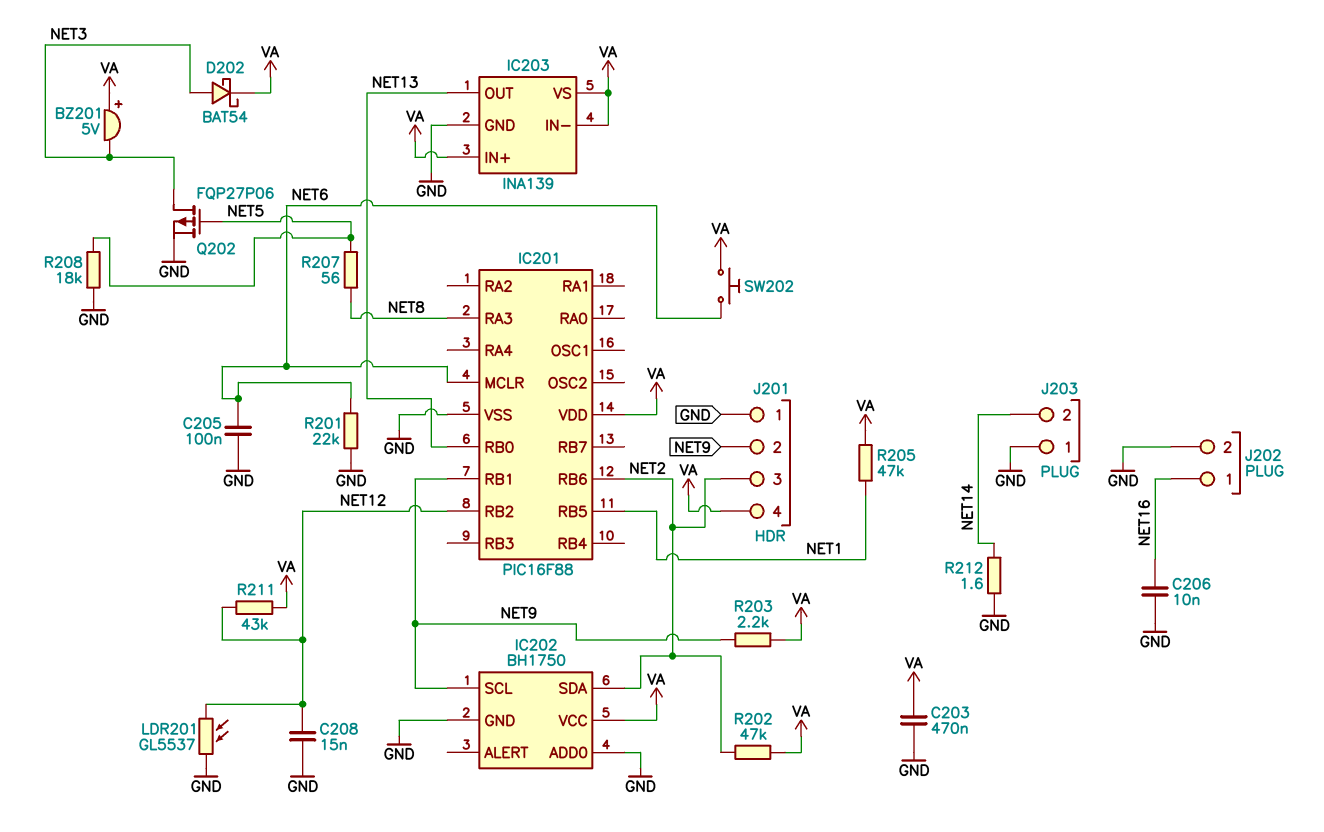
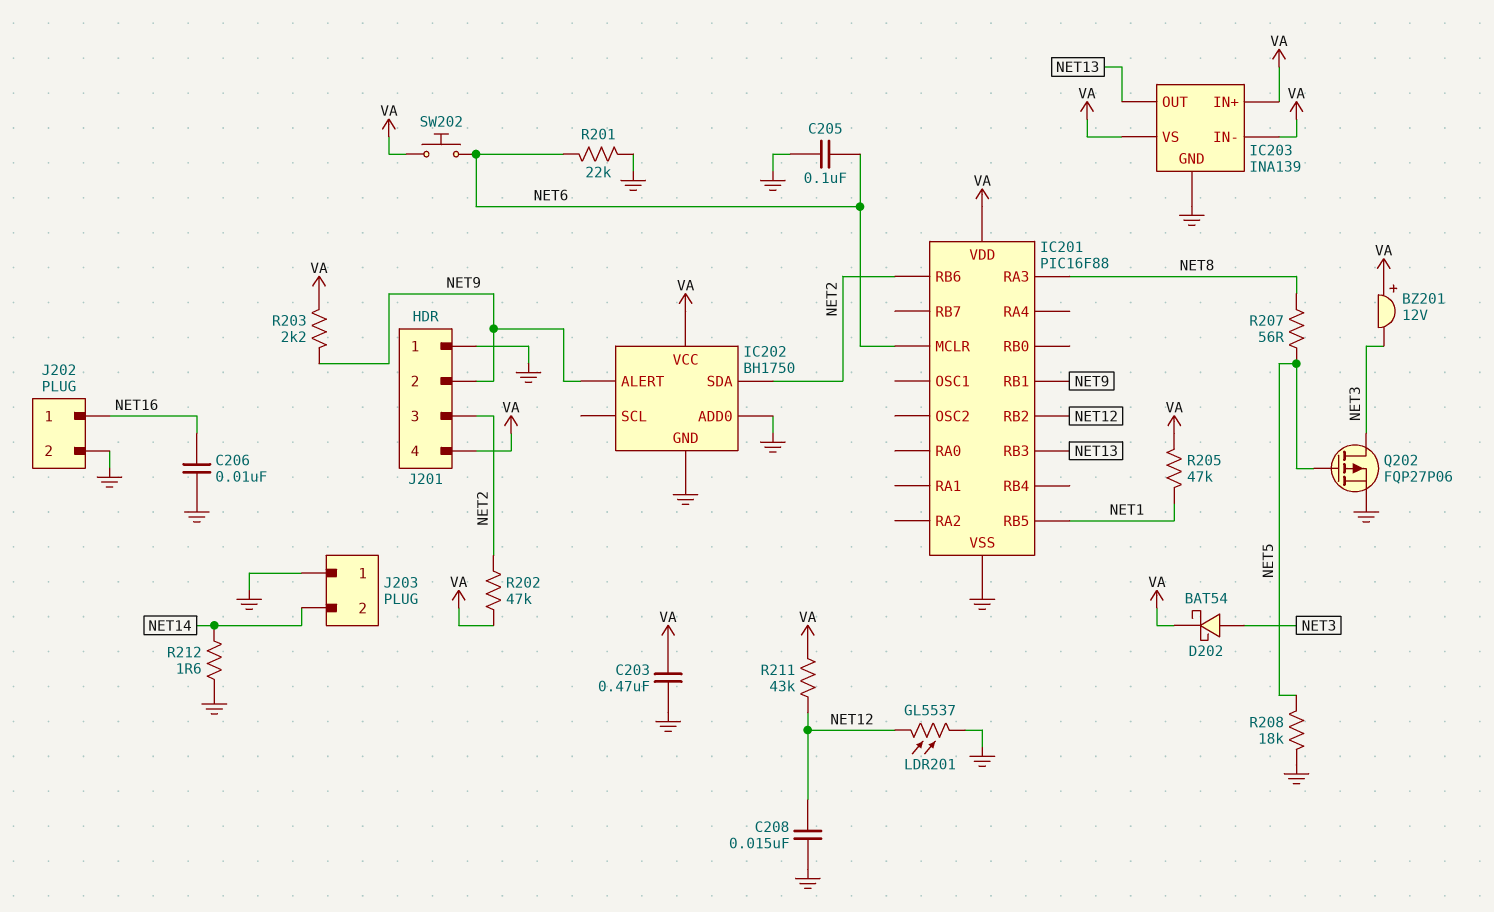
BZ201: buzzer 5V (plus VA, minus NET3) -> buzzer 12V (plus VA, minus NET3)
IC201 pin RB0: NET13 -> none
IC201 pin RB3: none -> NET13
IC202 pin ALERT: none -> NET9
IC202 pin SCL: NET9 -> none

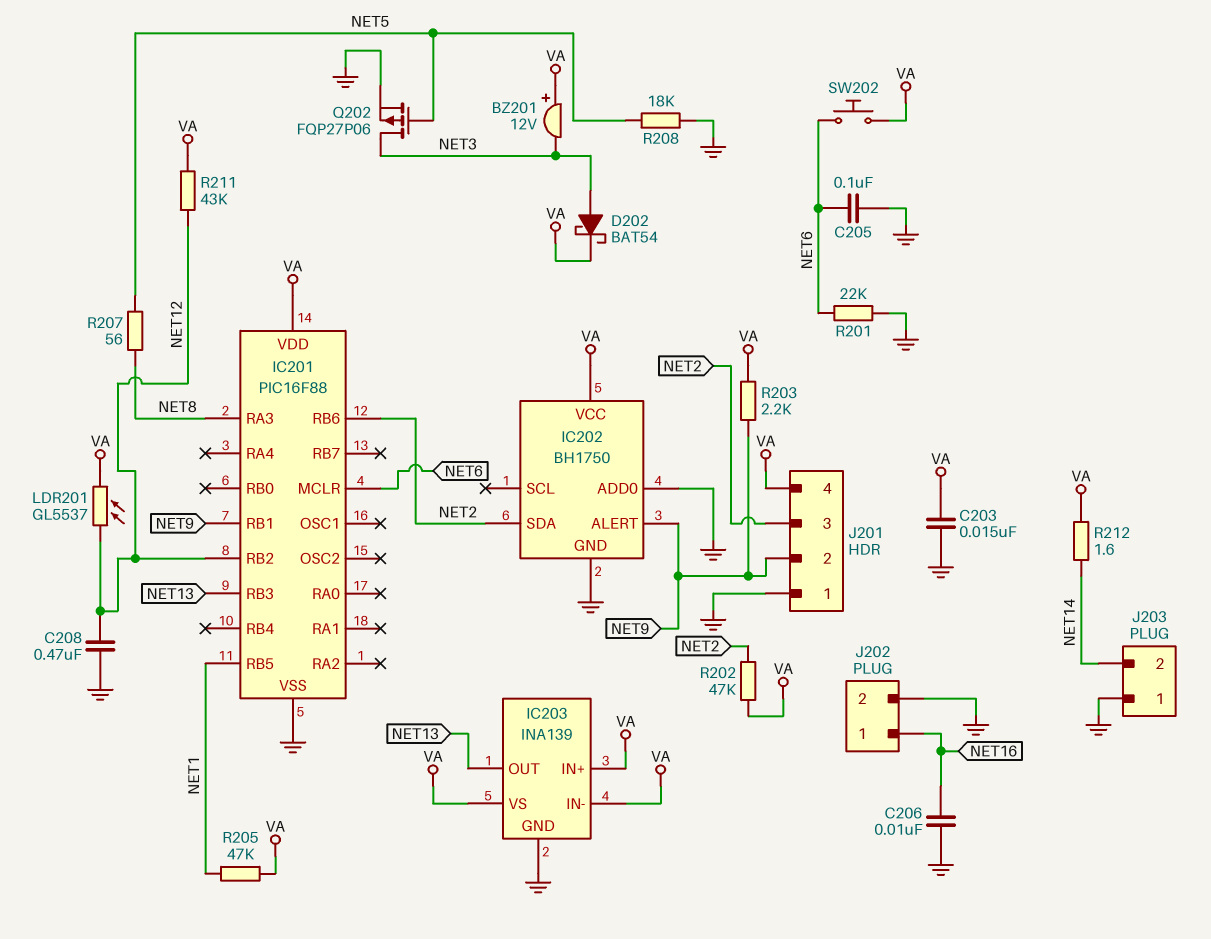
C203: 470nF (GND, VA) -> 15nF (GND, VA)
C208: 15nF (GND, NET12) -> 470nF (GND, NET12)
LDR201: GL5537 (GND, NET12) -> GL5537 (NET12, VA)
R212: 1.6 (GND, NET14) -> 1.6 (NET14, VA)

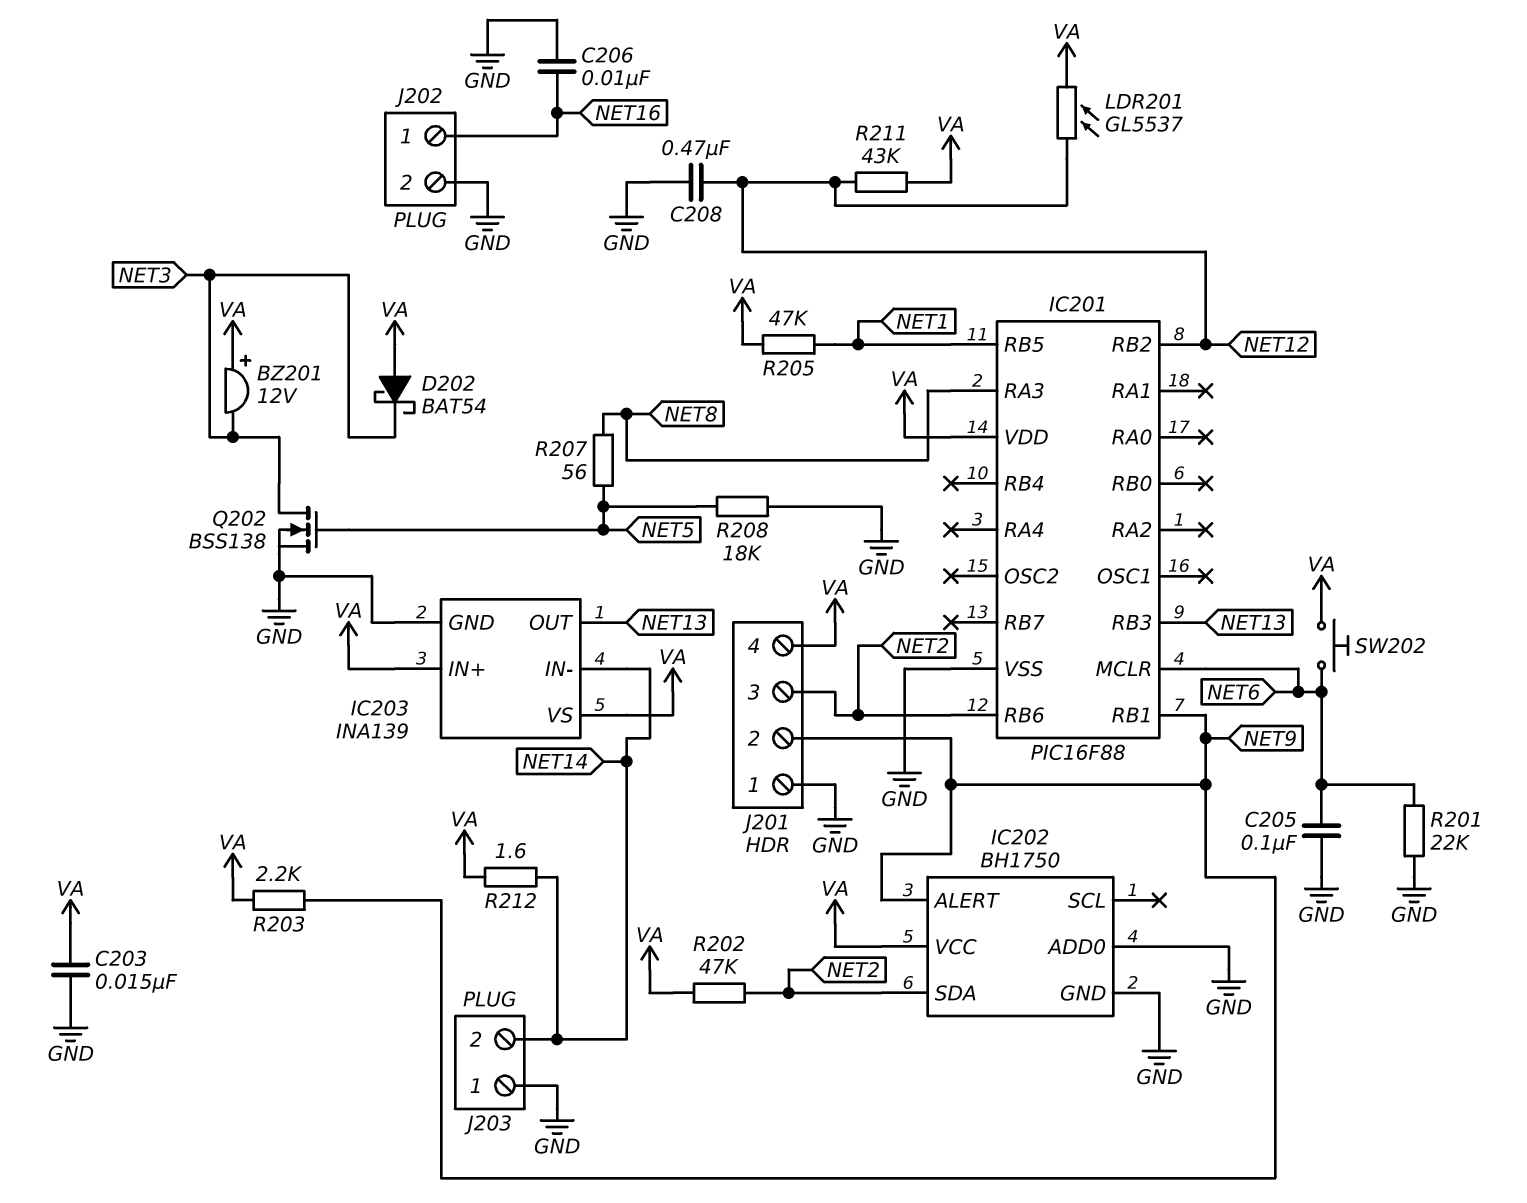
D202: schottky BAT54 (A NET3, K VA) -> schottky BAT54 (A VA, K NET3)
IC203 pin IN-: VA -> NET14
Q202: PMOS FQP27P06 (G NET5, D NET3, S GND) -> NMOS BSS138 (G NET5, D NET3, S GND)

